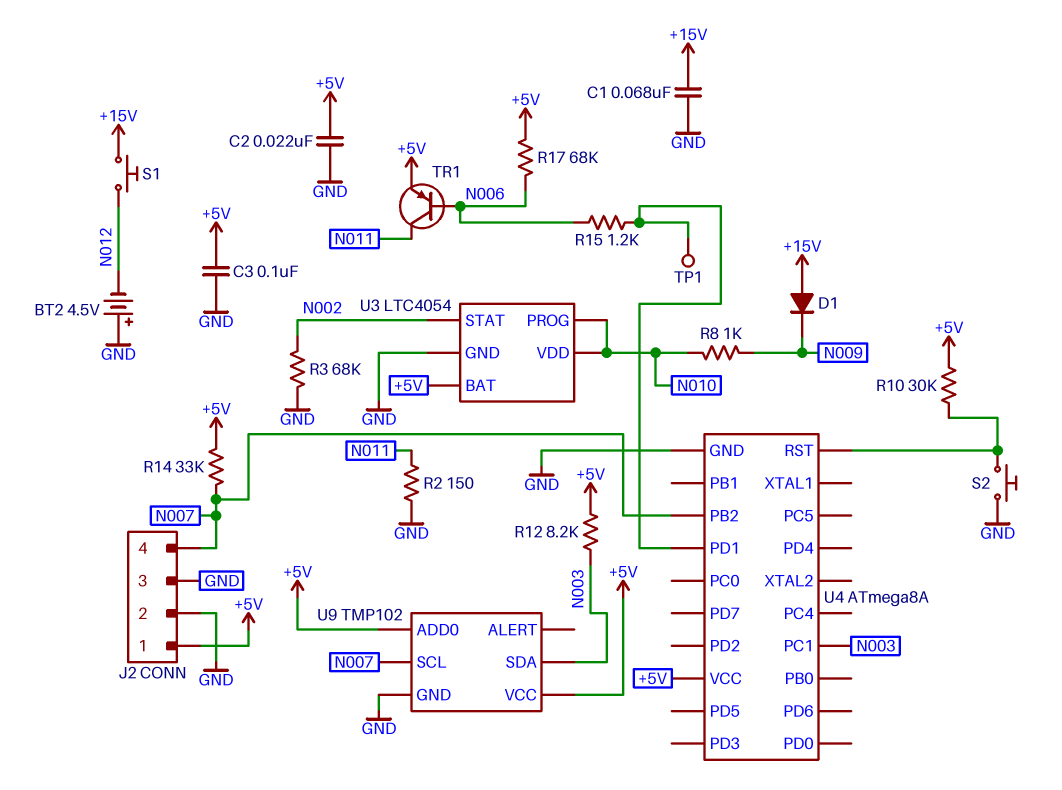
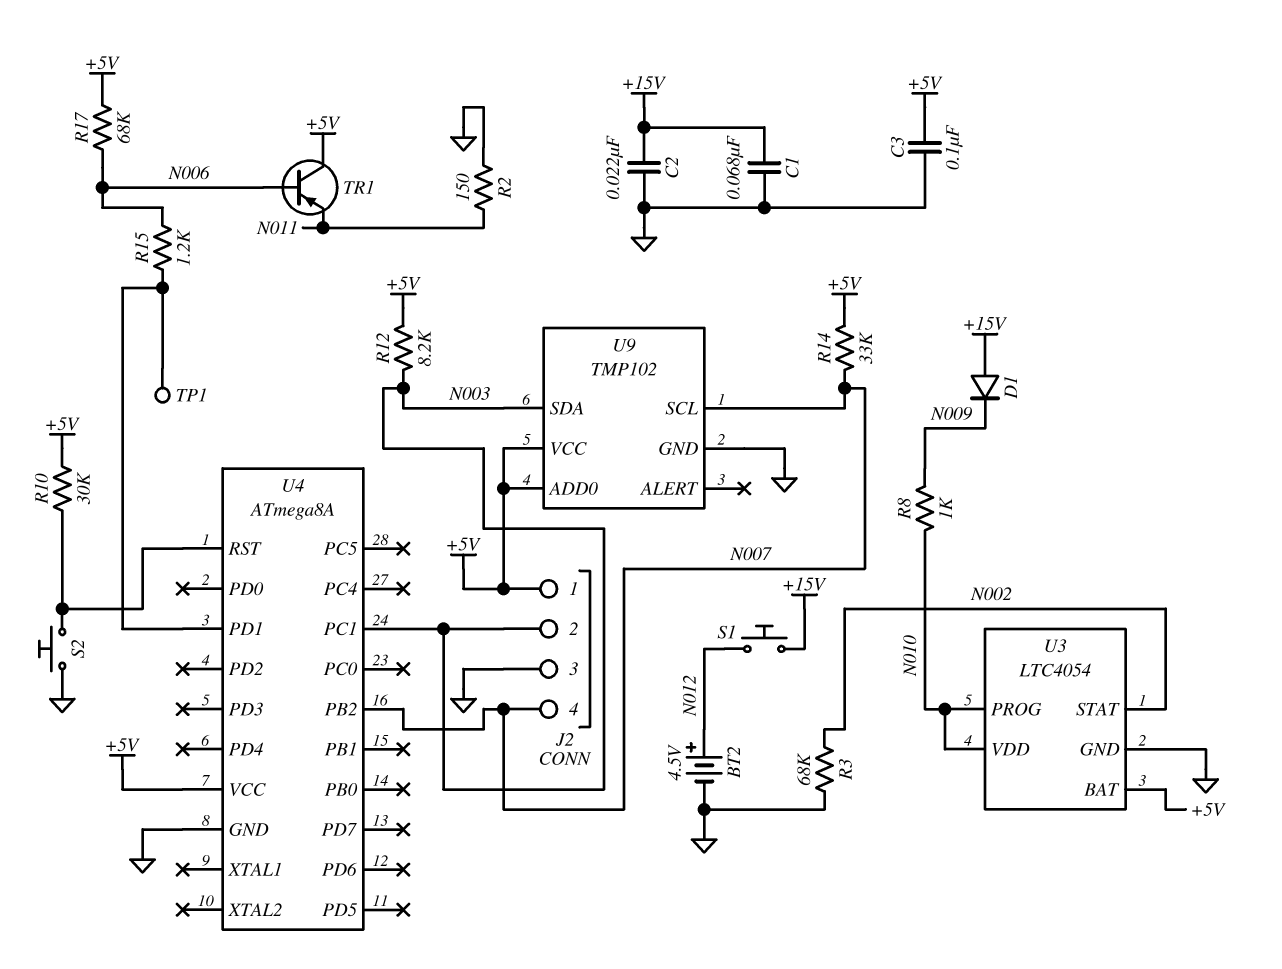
BT2: 4.5V (plus GND, minus N012) -> 4.5V (plus N012, minus GND)
C2: 22nF (+5V, GND) -> 22nF (+15V, GND)
J2 pin 2: GND -> N003
TR1: PNP (B N006, C N011, E +5V) -> PNP (B N006, C +5V, E N011)

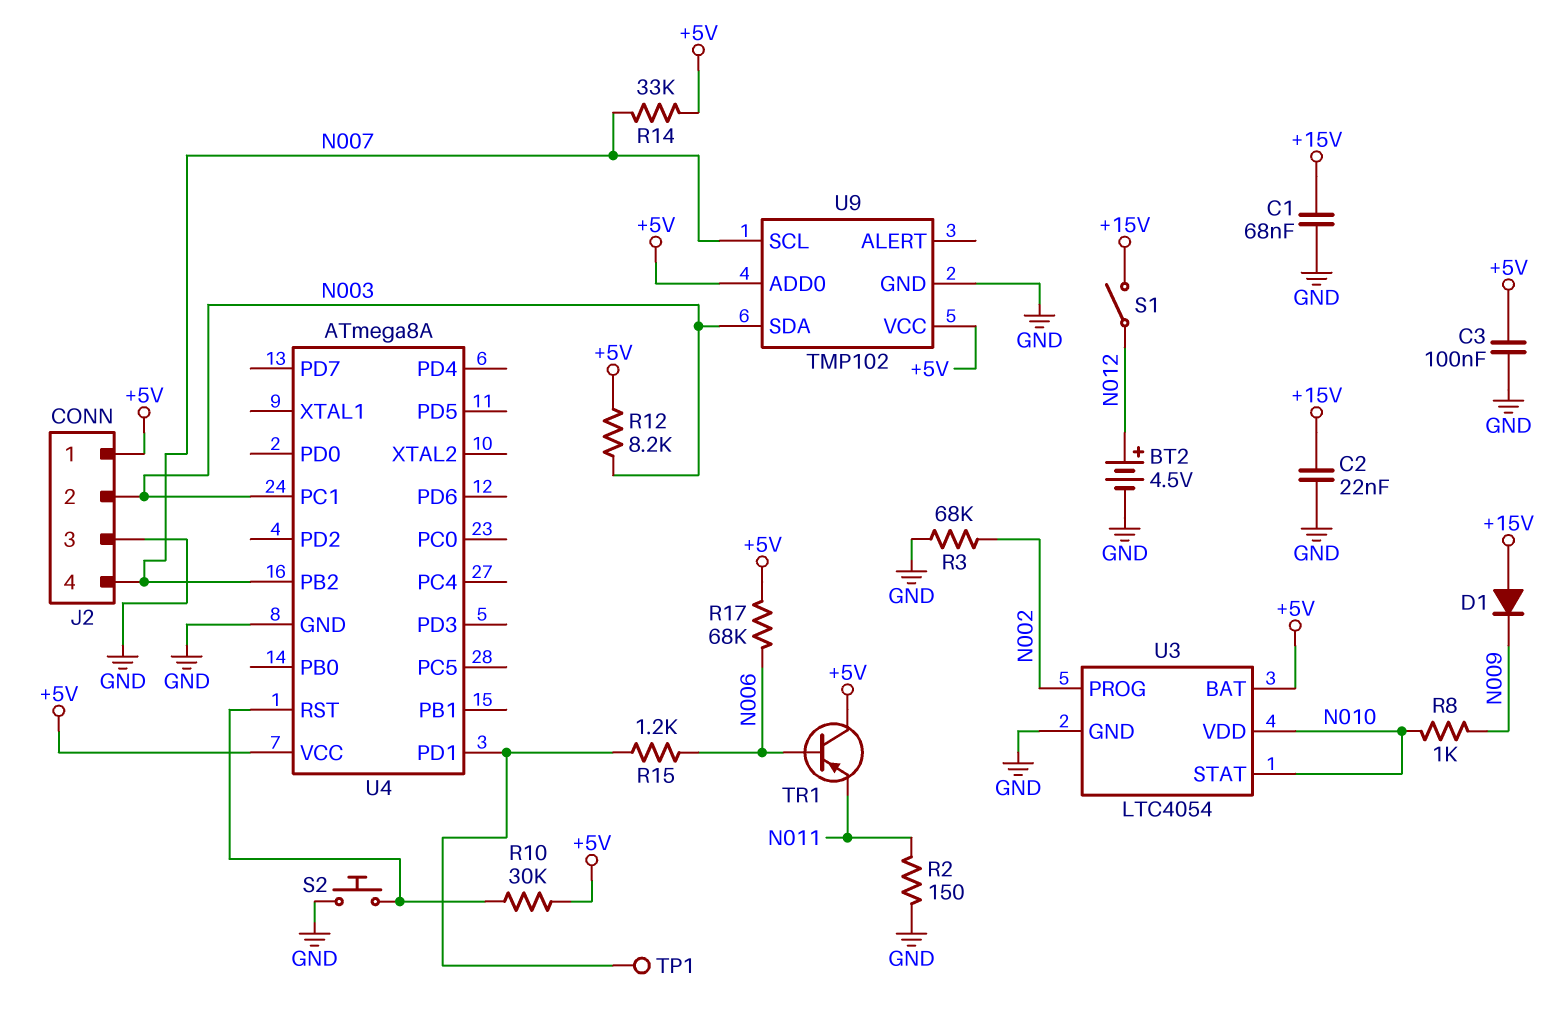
S1: button (+15V, N012) -> switch (+15V, N012)
U3 pin PROG: N010 -> N002
U3 pin STAT: N002 -> N010

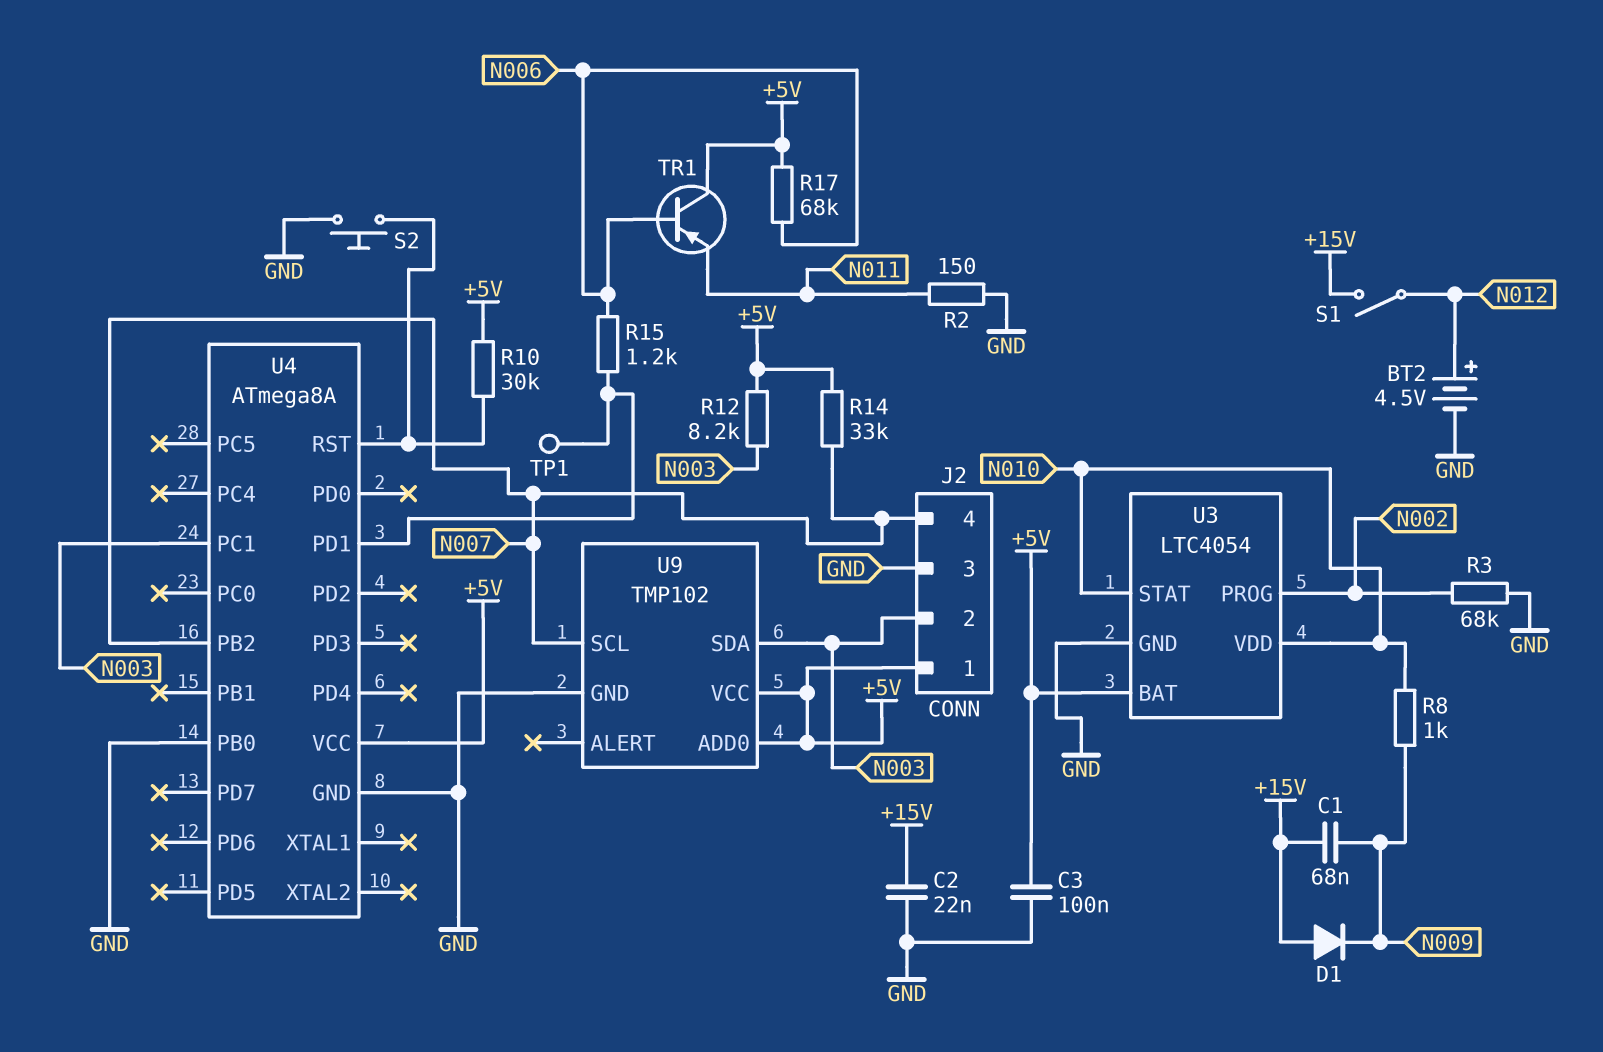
C1: 68nF (+15V, GND) -> 68nF (+15V, N009)
U4 pin PB0: none -> GND

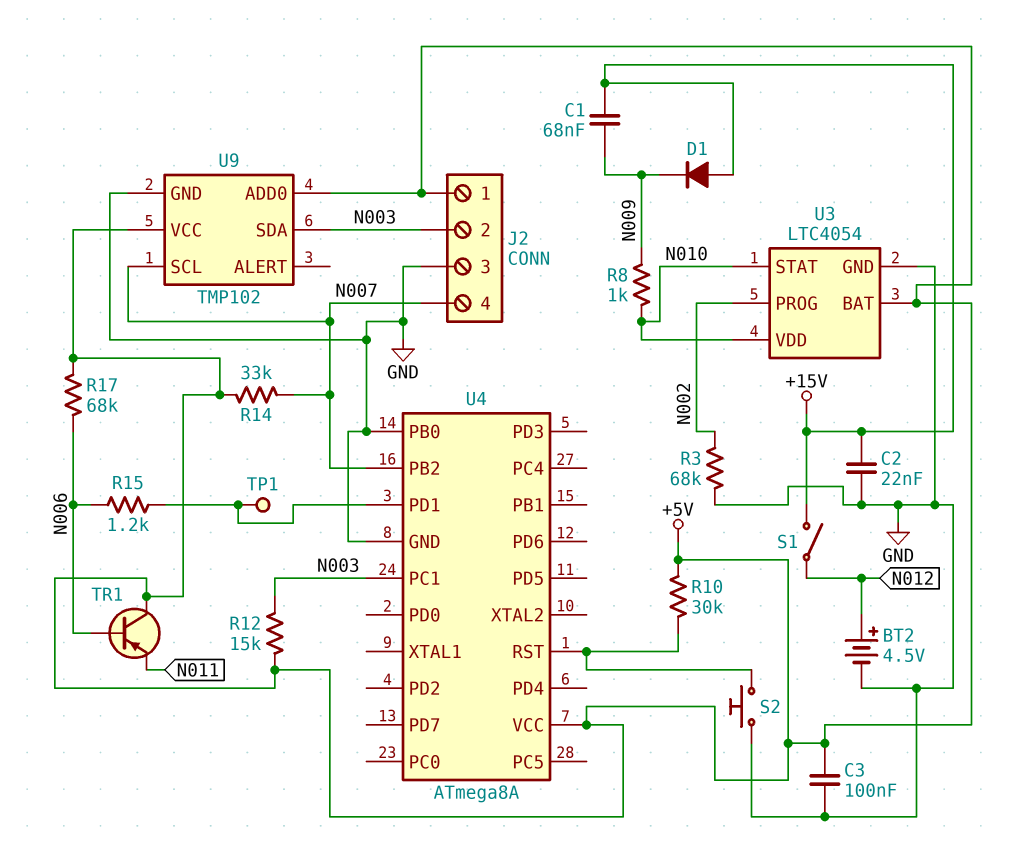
R2: 150 (GND, N011) -> none
R12: 8.2k (+5V, N003) -> 15k (+5V, N003)

